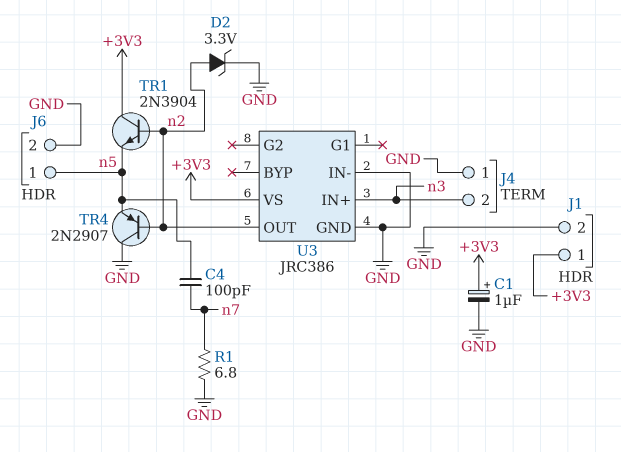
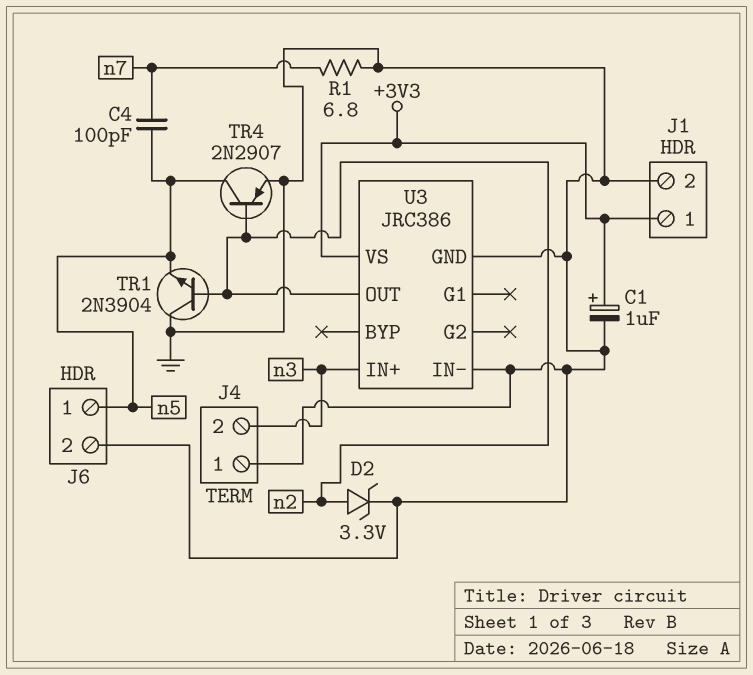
TR1: NPN 2N3904 (B n2, C +3V3, E n5) -> NPN 2N3904 (B n2, C GND, E n5)
TR4: PNP 2N2907 (B n2, C GND, E n5) -> PNP 2N2907 (B n2, C n5, E GND)

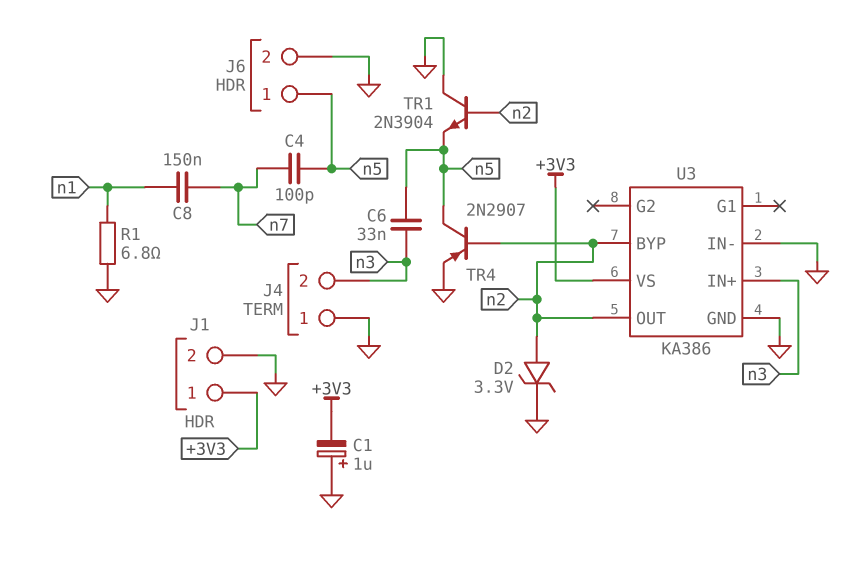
C1: 1uF (plus +3V3, minus GND) -> 1uF (plus GND, minus +3V3)
C6: none -> 33nF (n3, n5)
C8: none -> 150nF (n1, n7)
R1: 6.8 (GND, n7) -> 6.8 (GND, n1)
U3: JRC386 -> KA386
U3 pin BYP: none -> n2

